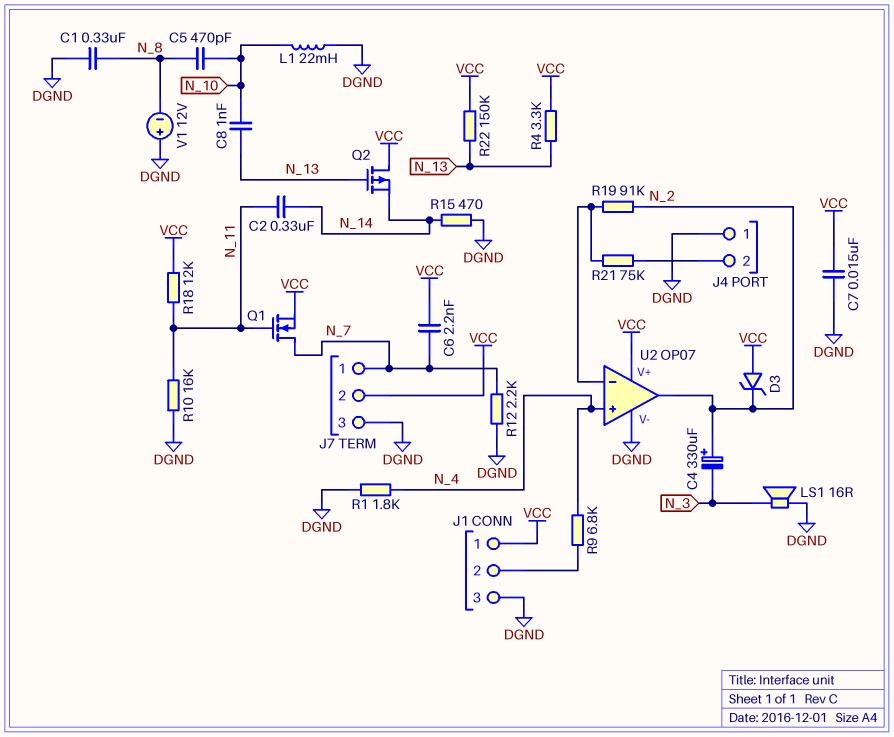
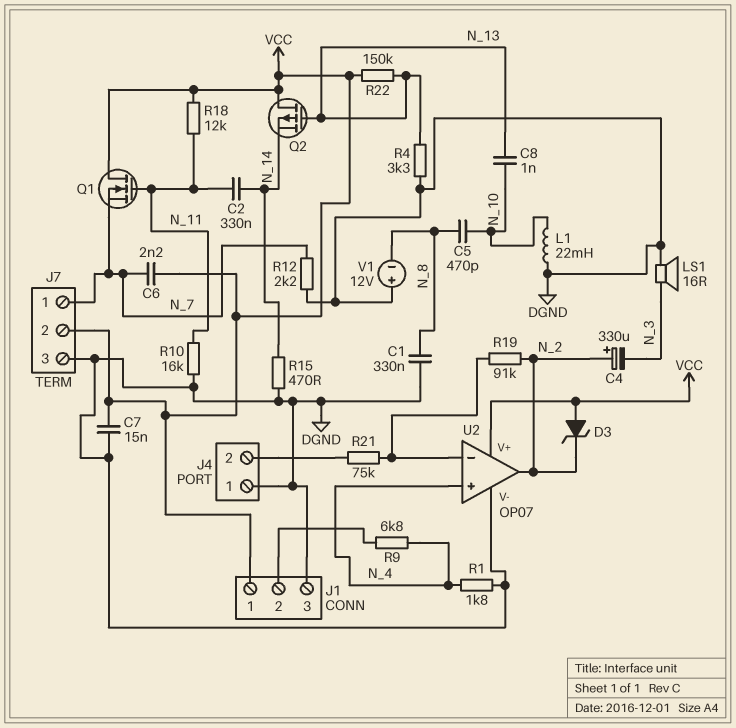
Q1: NMOS (G N_11, D N_7, S VCC) -> NMOS (G N_11, D VCC, S N_7)
R4: 3.3k (N_13, VCC) -> 3.3k (DGND, N_13)

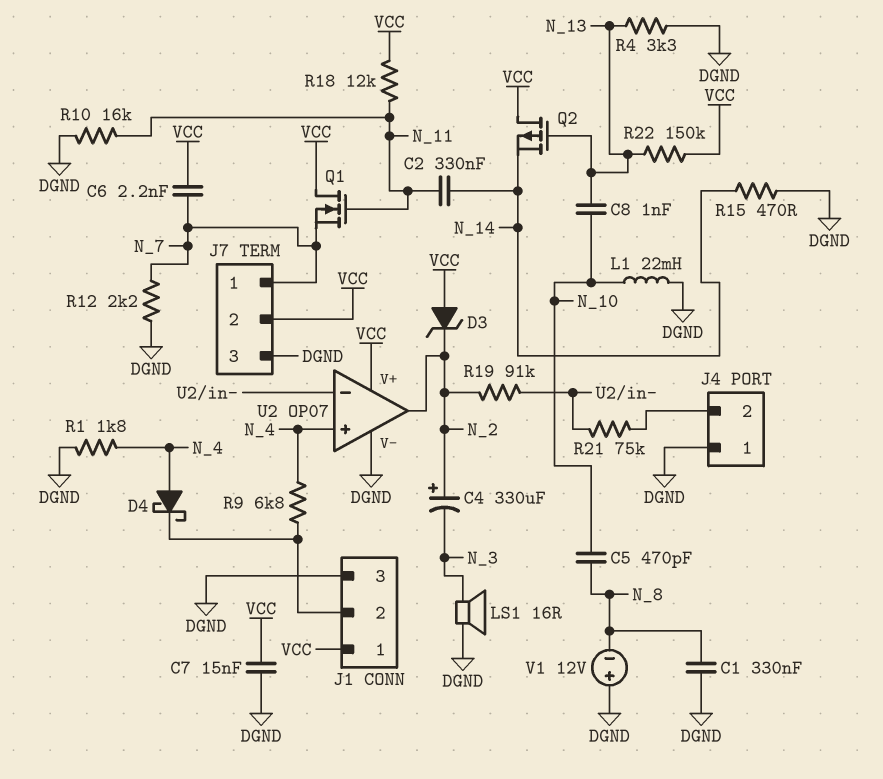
D4: none -> schottky (A N_4, K J1/2)

